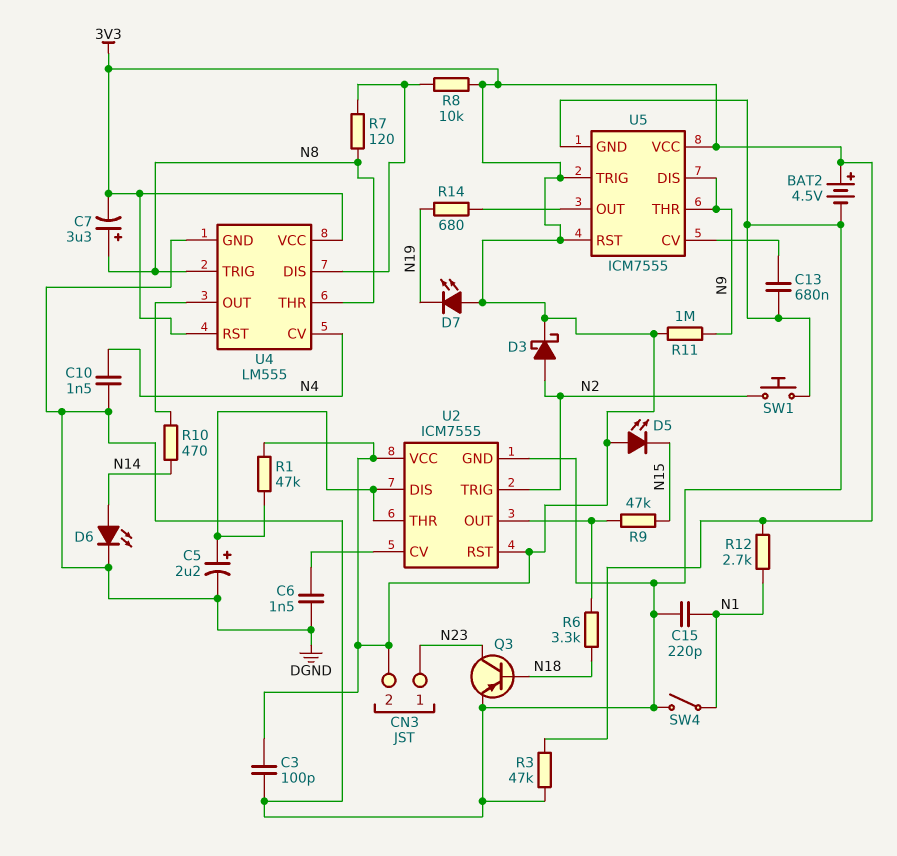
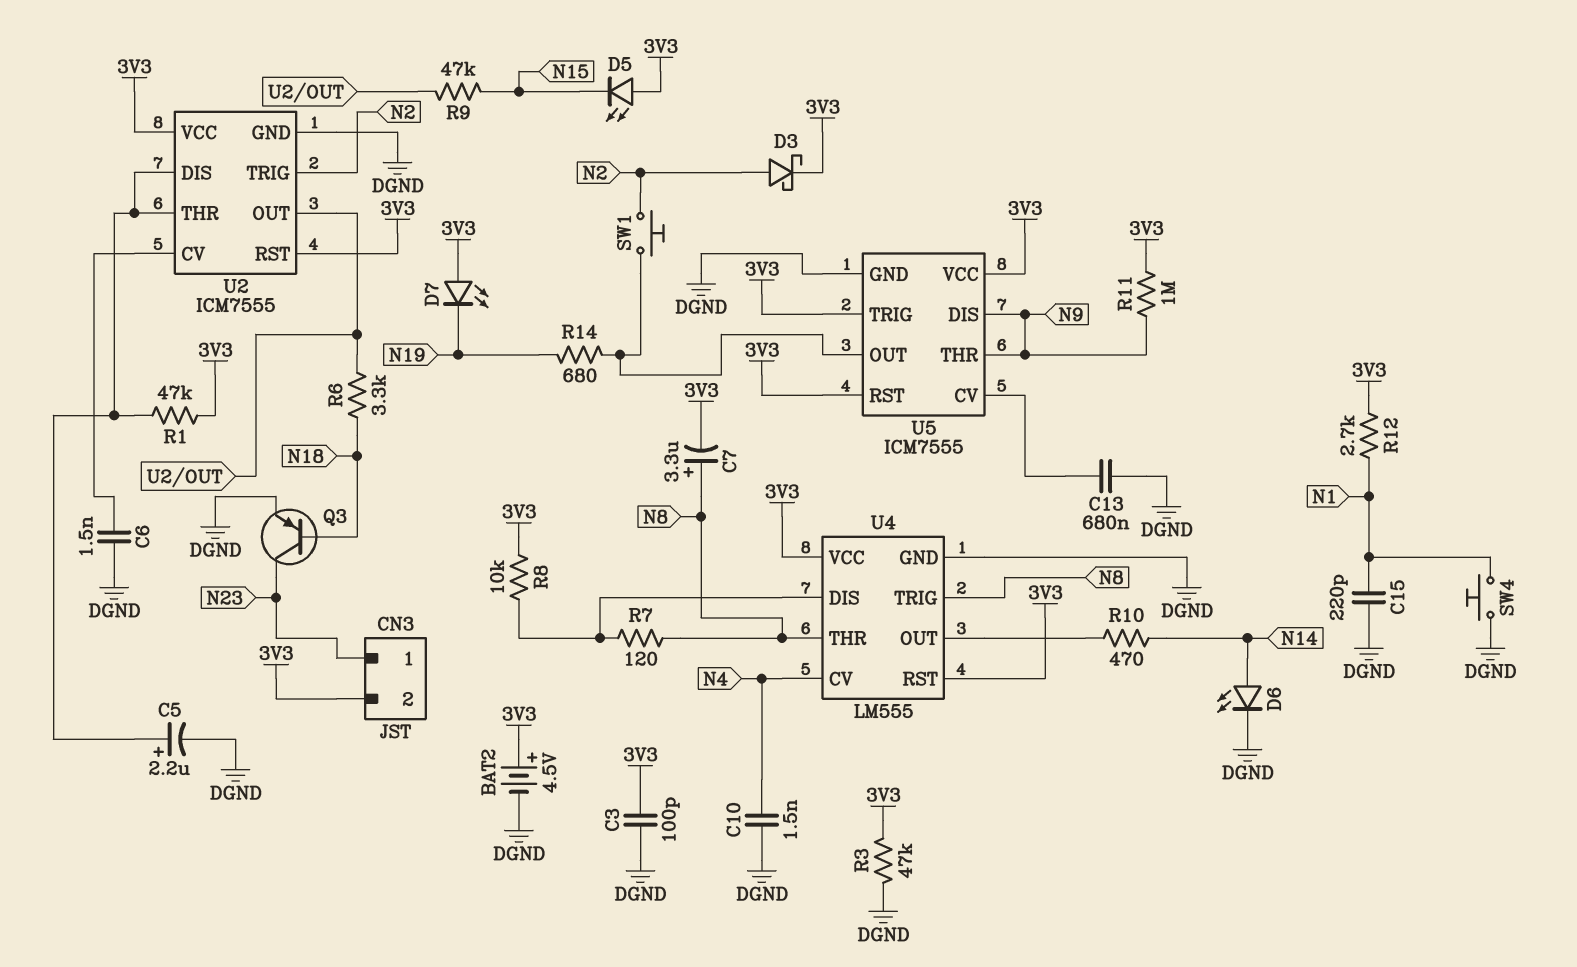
SW1: button (DGND, N2) -> button (N2, U5/OUT)
SW4: switch (DGND, N1) -> button (DGND, N1)

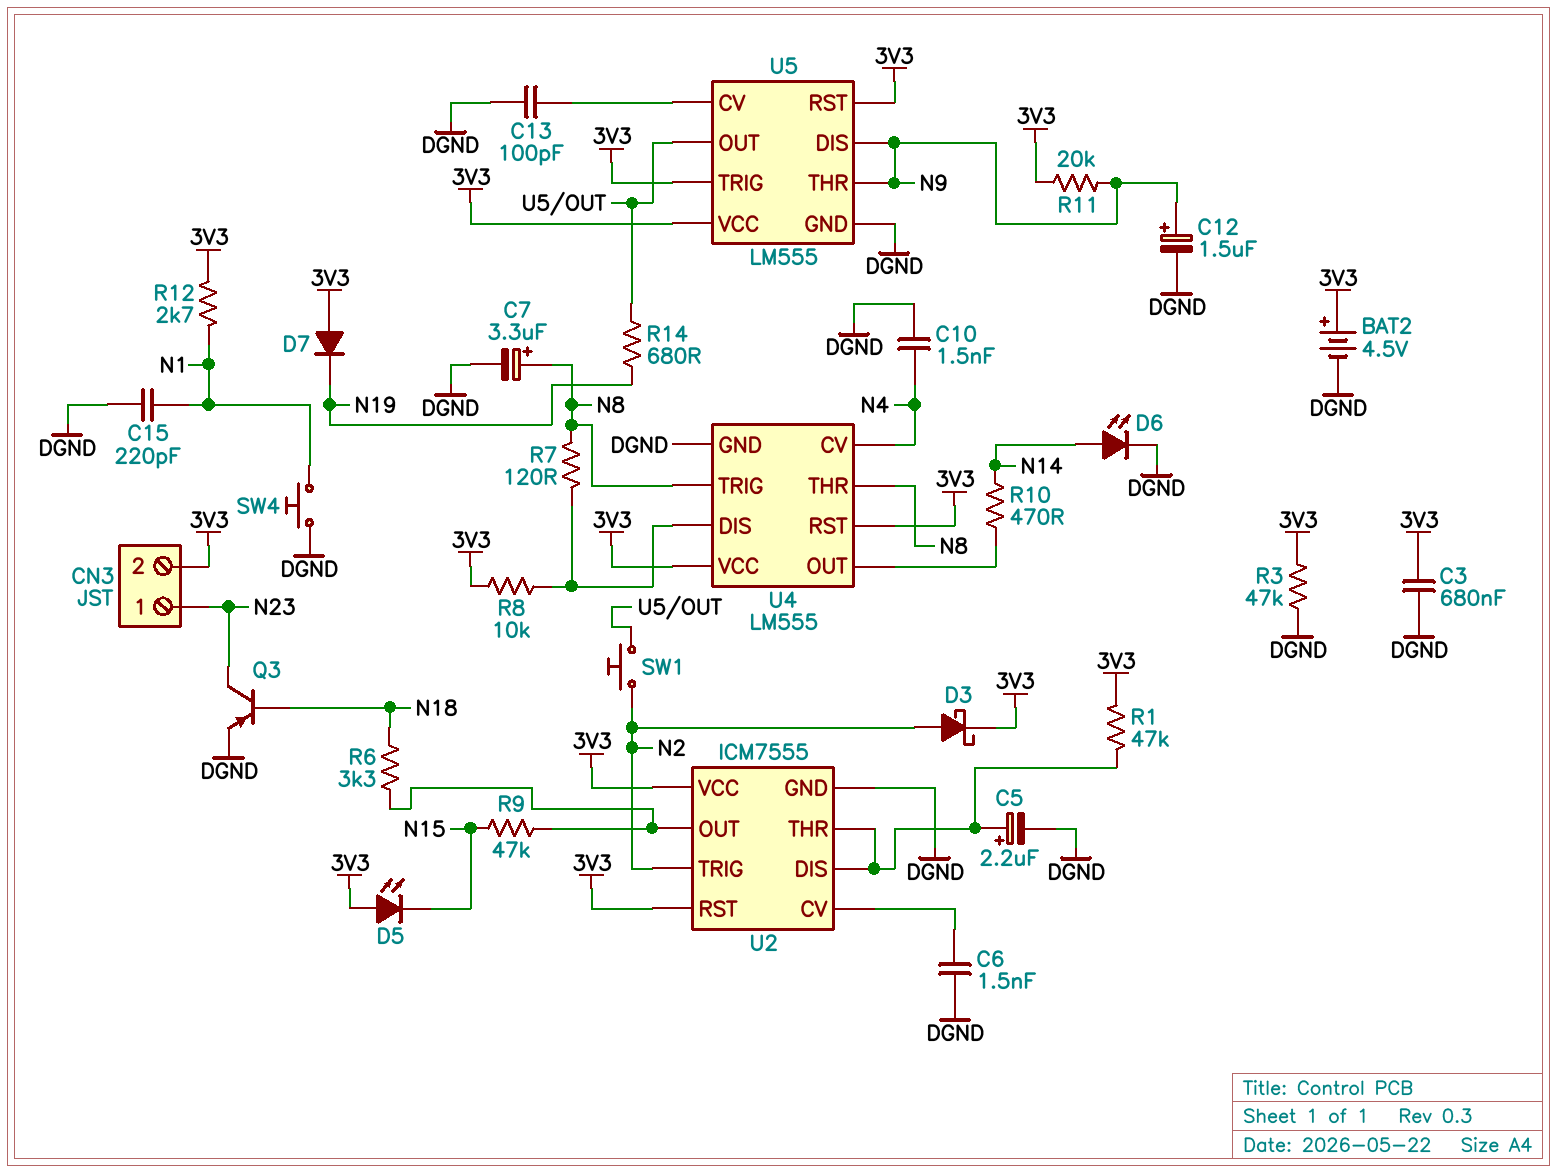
C3: 100pF (3V3, DGND) -> 680nF (3V3, DGND)
C7: 3.3uF (plus N8, minus 3V3) -> 3.3uF (plus N8, minus DGND)
C12: none -> 1.5uF (plus N9, minus DGND)
C13: 680nF (DGND, U5/CV) -> 100pF (DGND, U5/CV)
D7: LED (A 3V3, K N19) -> diode (A 3V3, K N19)
R11: 1M (3V3, N9) -> 20k (3V3, N9)
U5: ICM7555 -> LM555

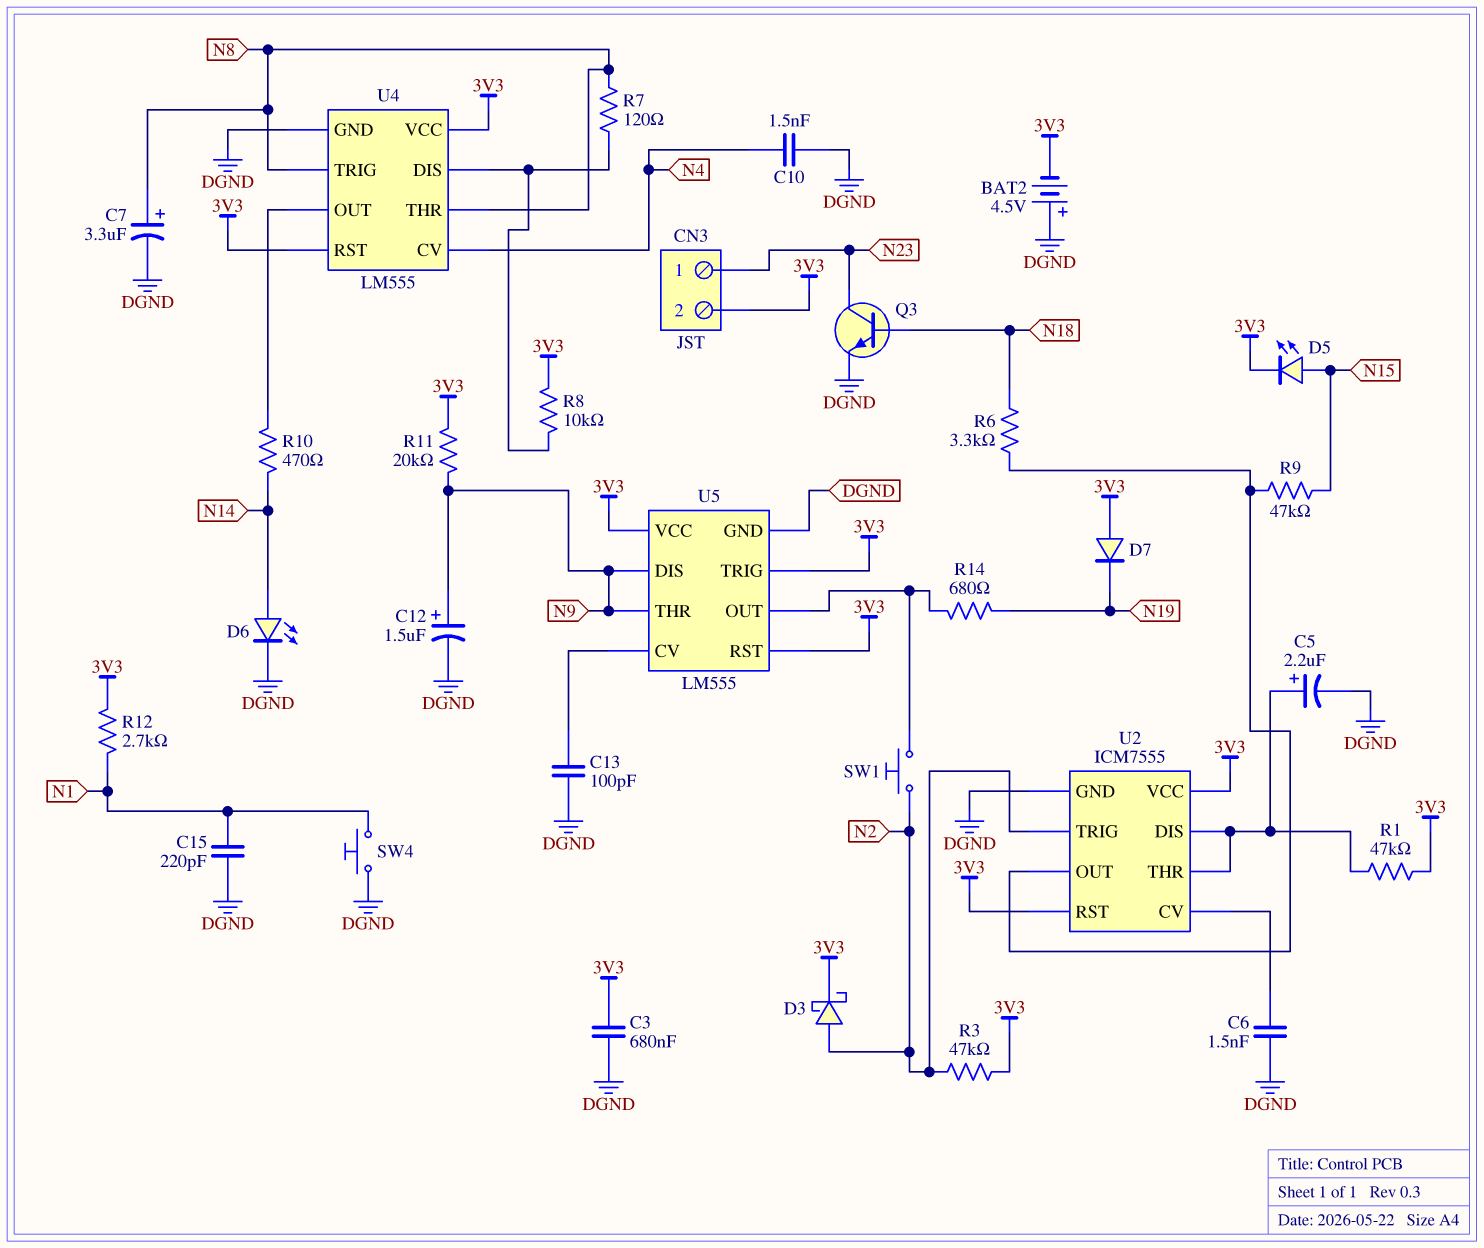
BAT2: 4.5V (plus 3V3, minus DGND) -> 4.5V (plus DGND, minus 3V3)
D5: LED (A 3V3, K N15) -> LED (A N15, K 3V3)
Q3: PNP (B N18, C N23, E DGND) -> NPN (B N18, C N23, E DGND)
R3: 47k (3V3, DGND) -> 47k (3V3, N2)

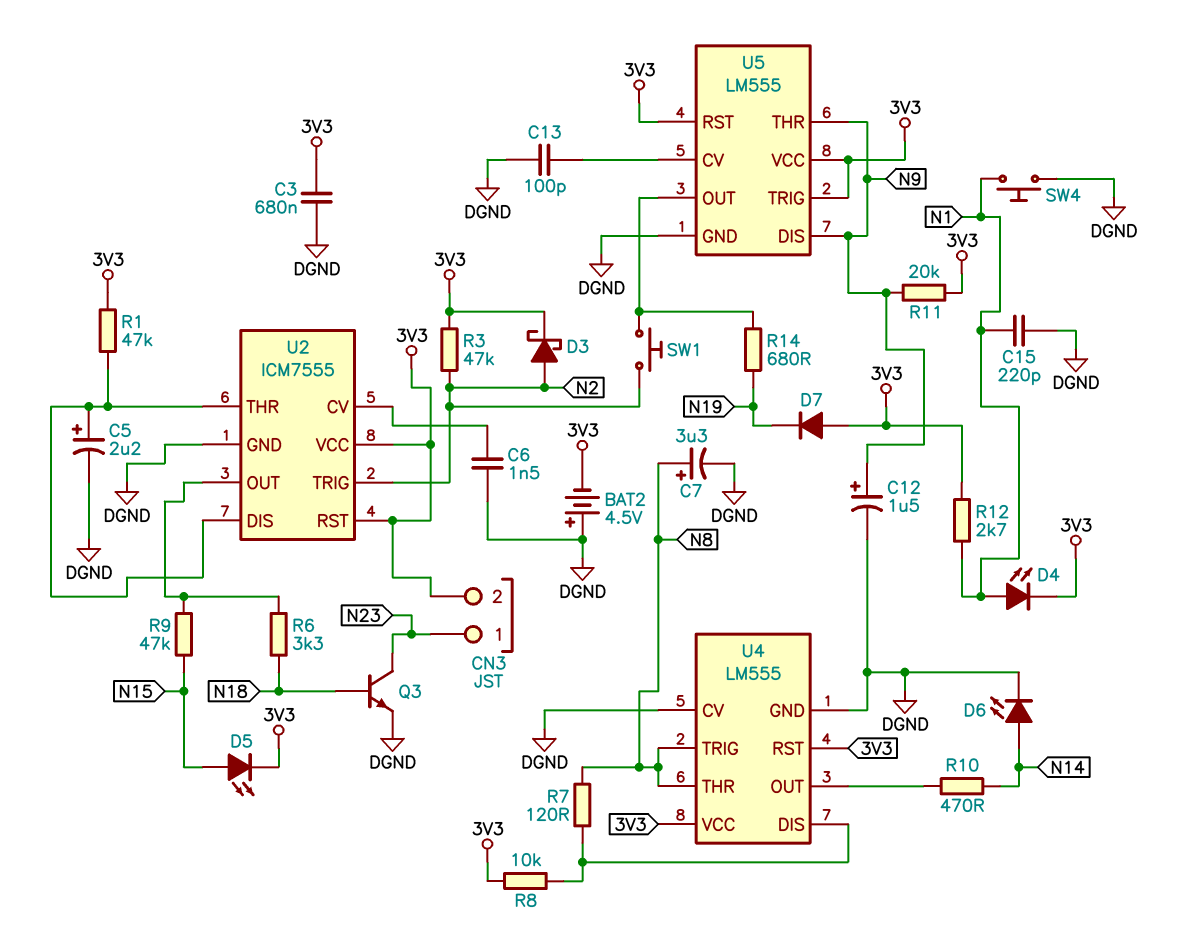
C10: 1.5nF (DGND, N4) -> none
D4: none -> LED (A N1, K 3V3)
U4 pin CV: N4 -> DGND

